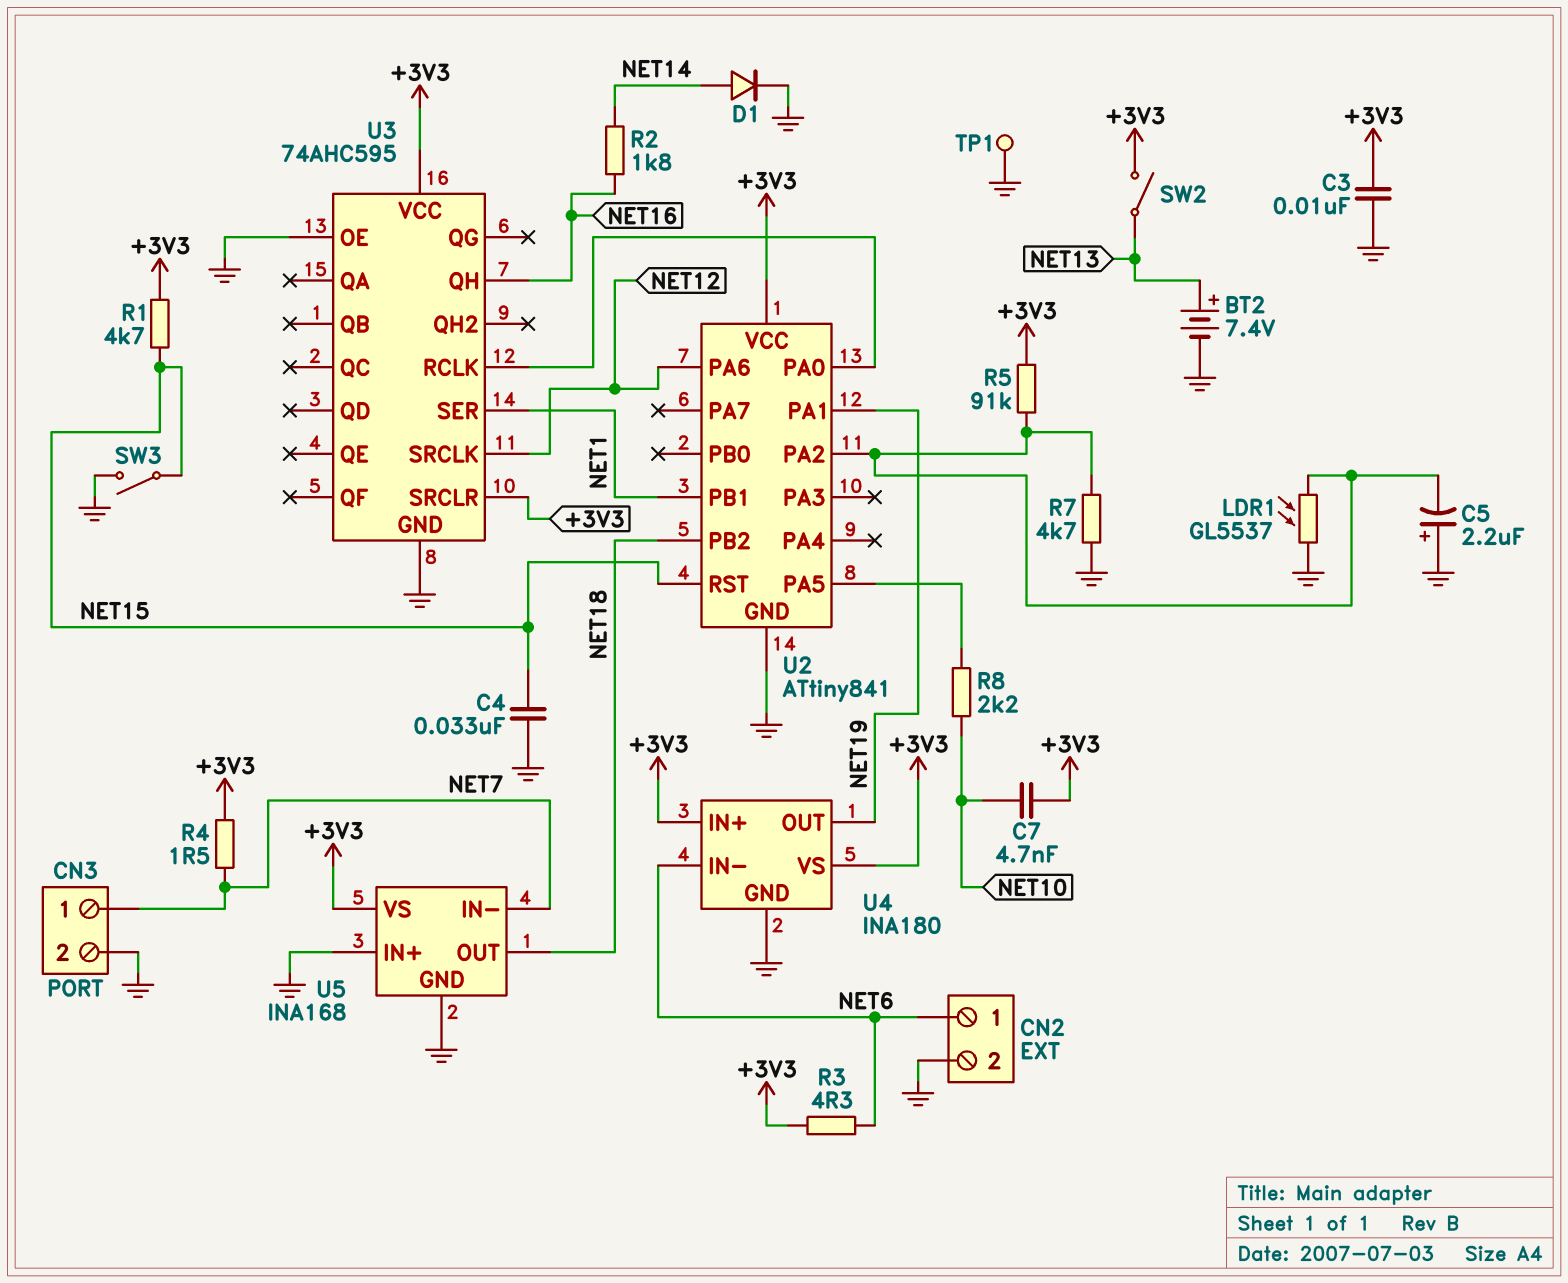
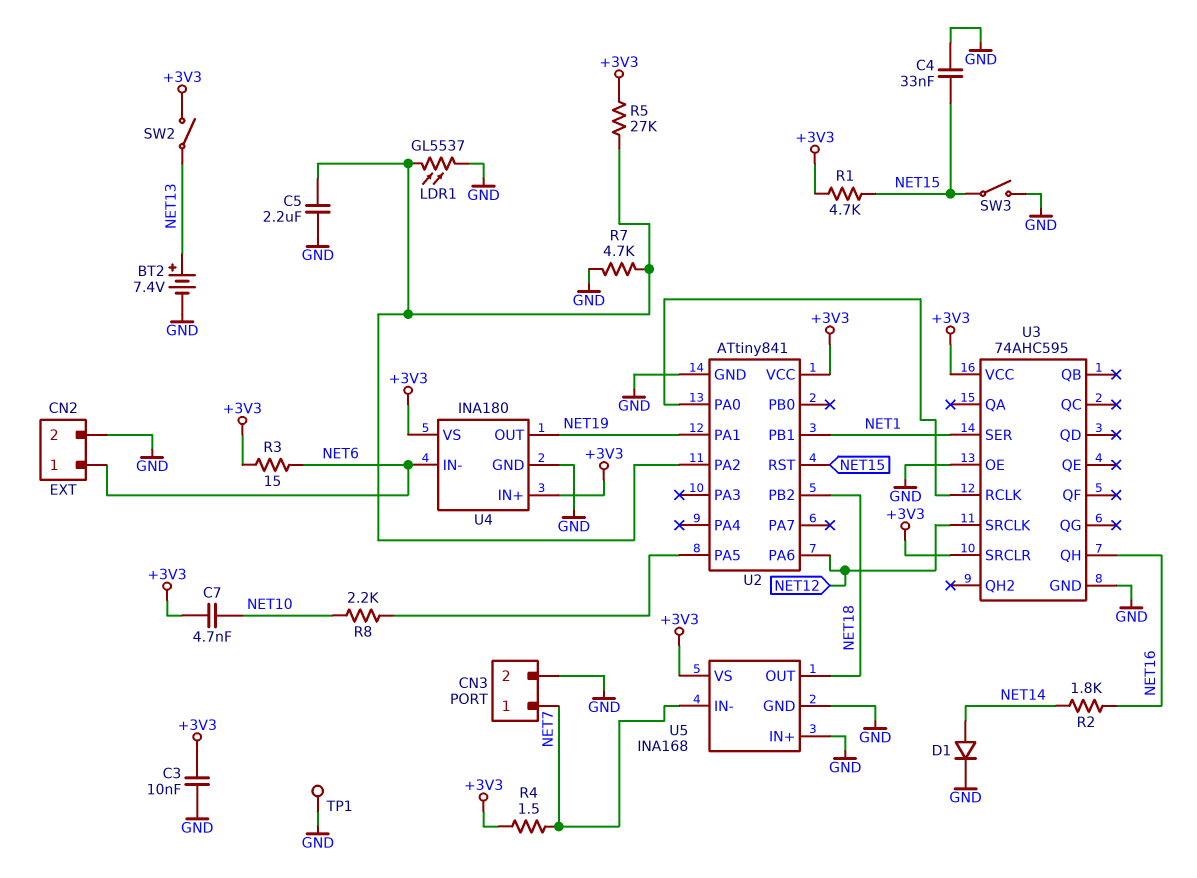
C5: 2.2uF (plus GND, minus U2/PA2) -> 2.2uF (GND, U2/PA2)
R3: 4.3 (+3V3, NET6) -> 15 (+3V3, NET6)
R5: 91k (+3V3, U2/PA2) -> 27k (+3V3, U2/PA2)

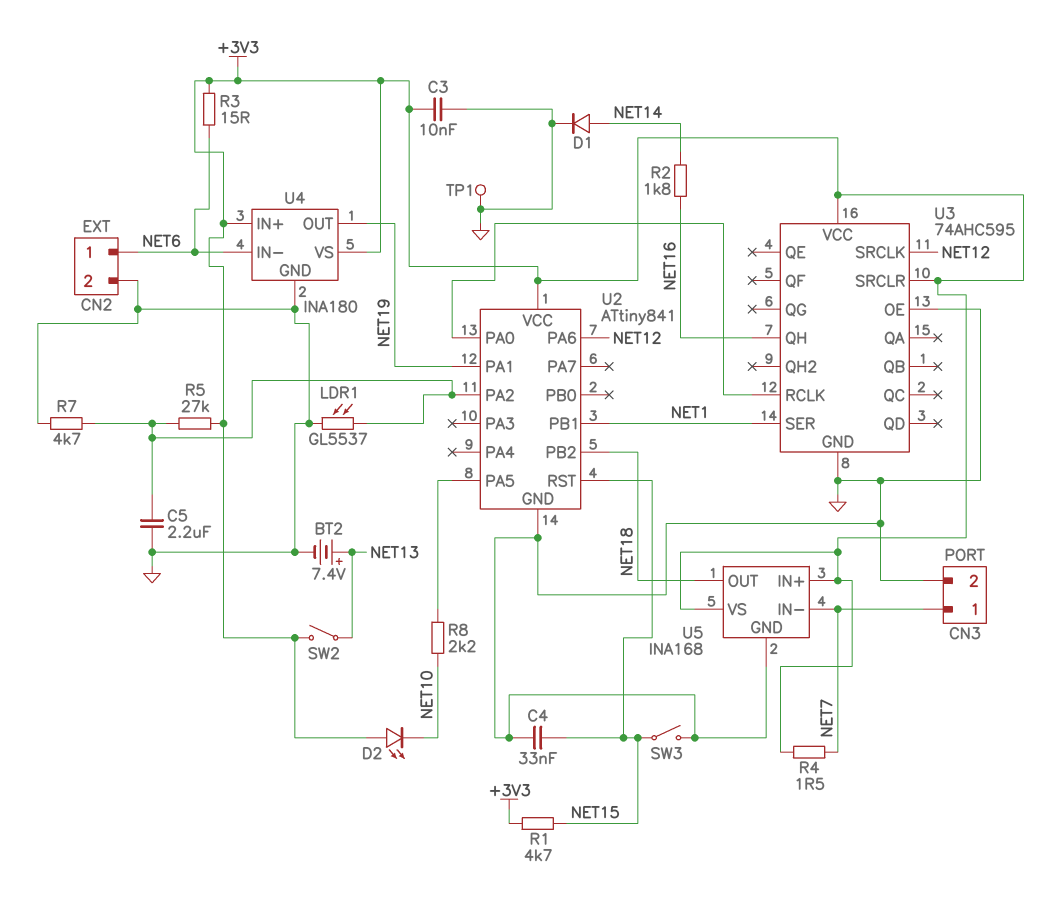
C7: 4.7nF (+3V3, NET10) -> none
D2: none -> LED (A +3V3, K NET10)
U5 pin IN+: GND -> +3V3

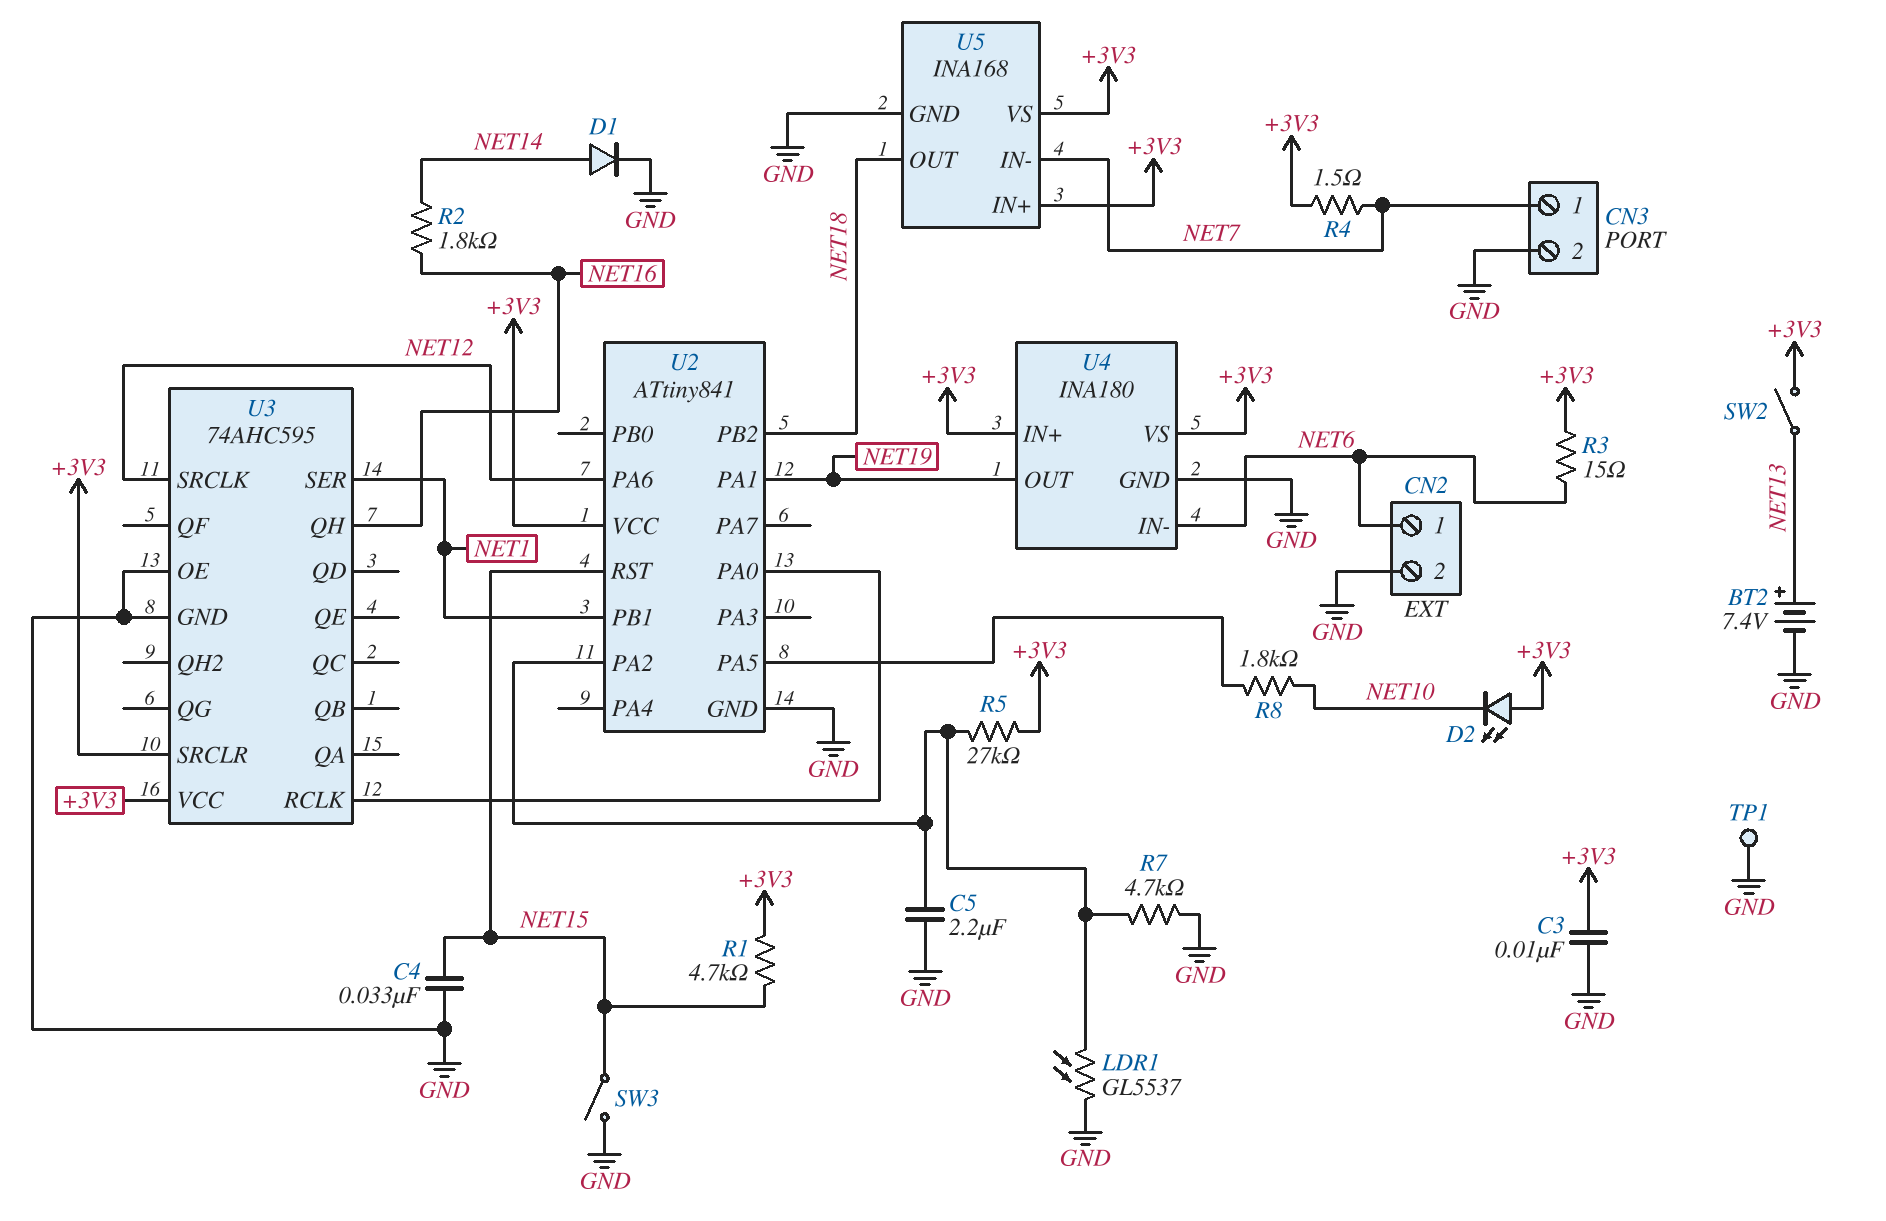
R8: 2.2k (NET10, U2/PA5) -> 1.8k (NET10, U2/PA5)

